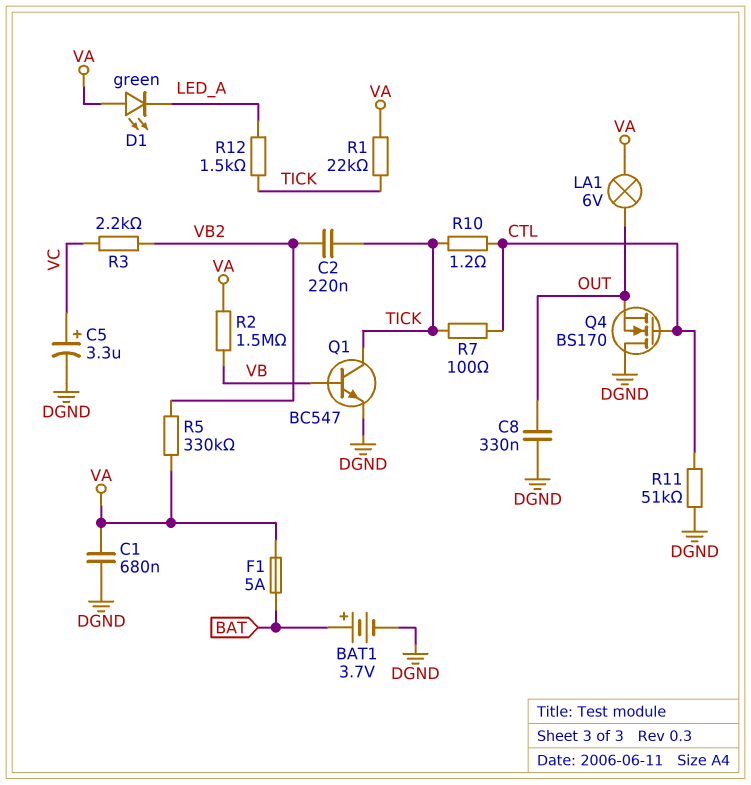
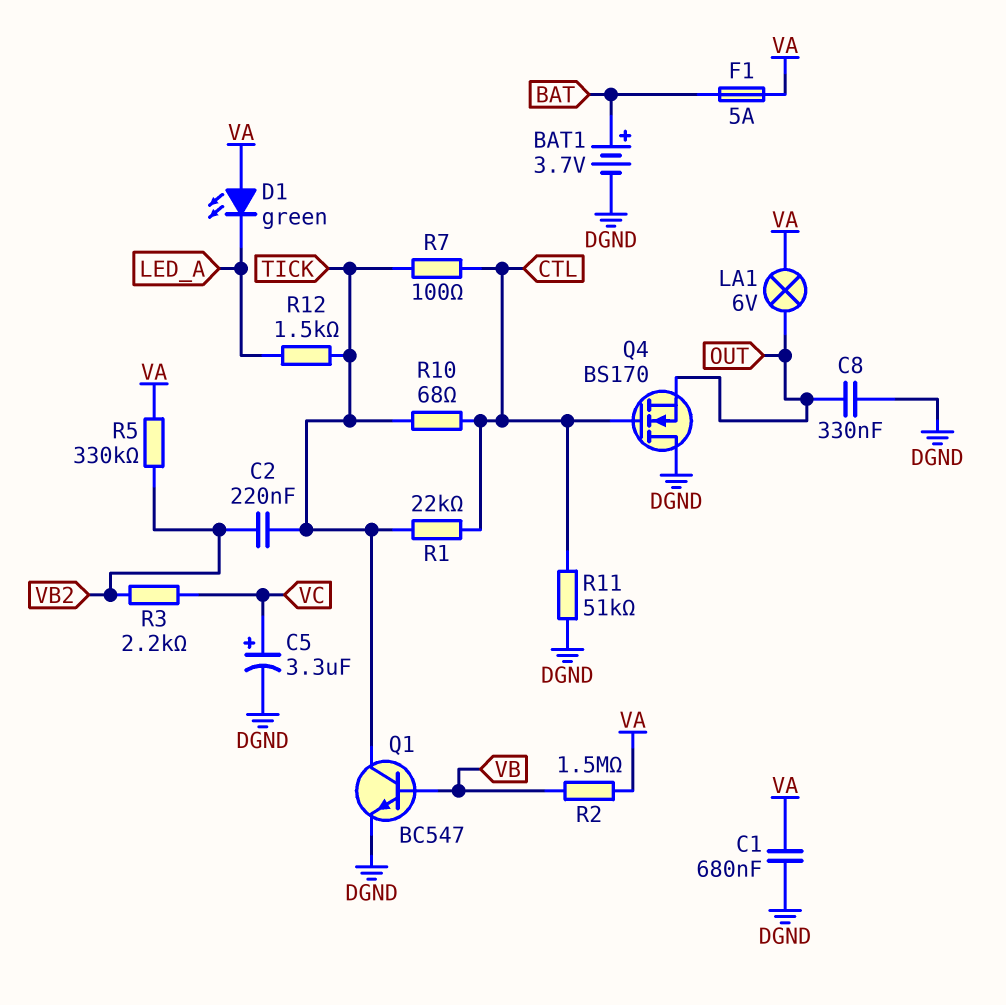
R1: 22k (TICK, VA) -> 22k (CTL, TICK)
R10: 1.2 (CTL, TICK) -> 68 (CTL, TICK)

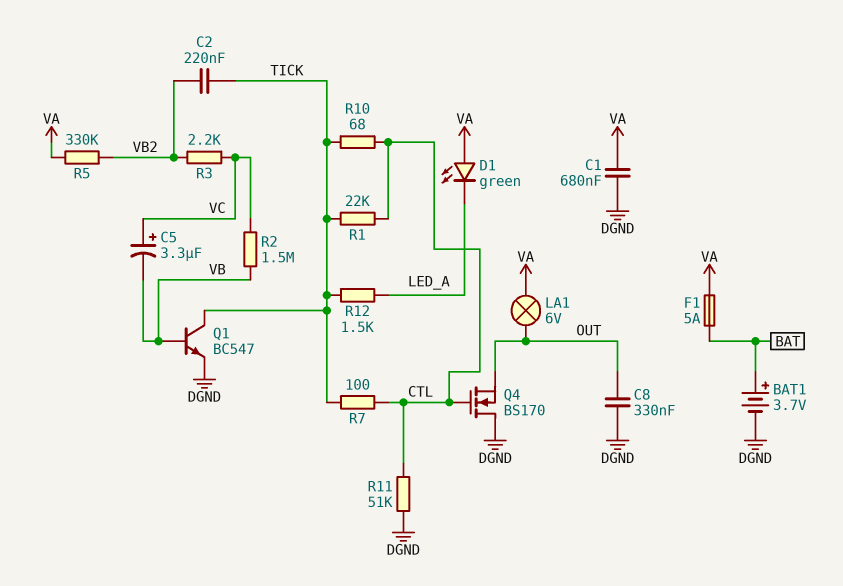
C5: 3.3uF (plus VC, minus DGND) -> 3.3uF (plus VC, minus VB)
R2: 1.5M (VA, VB) -> 1.5M (VB, VC)

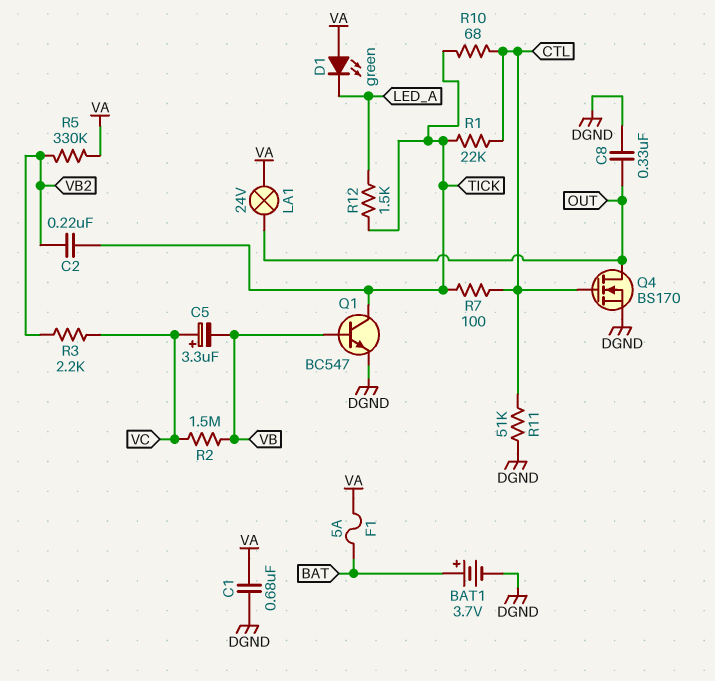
LA1: lamp 6V (OUT, VA) -> lamp 24V (OUT, VA)
Q4: NMOS BS170 (G CTL, D DGND, S OUT) -> NMOS BS170 (G CTL, D OUT, S DGND)

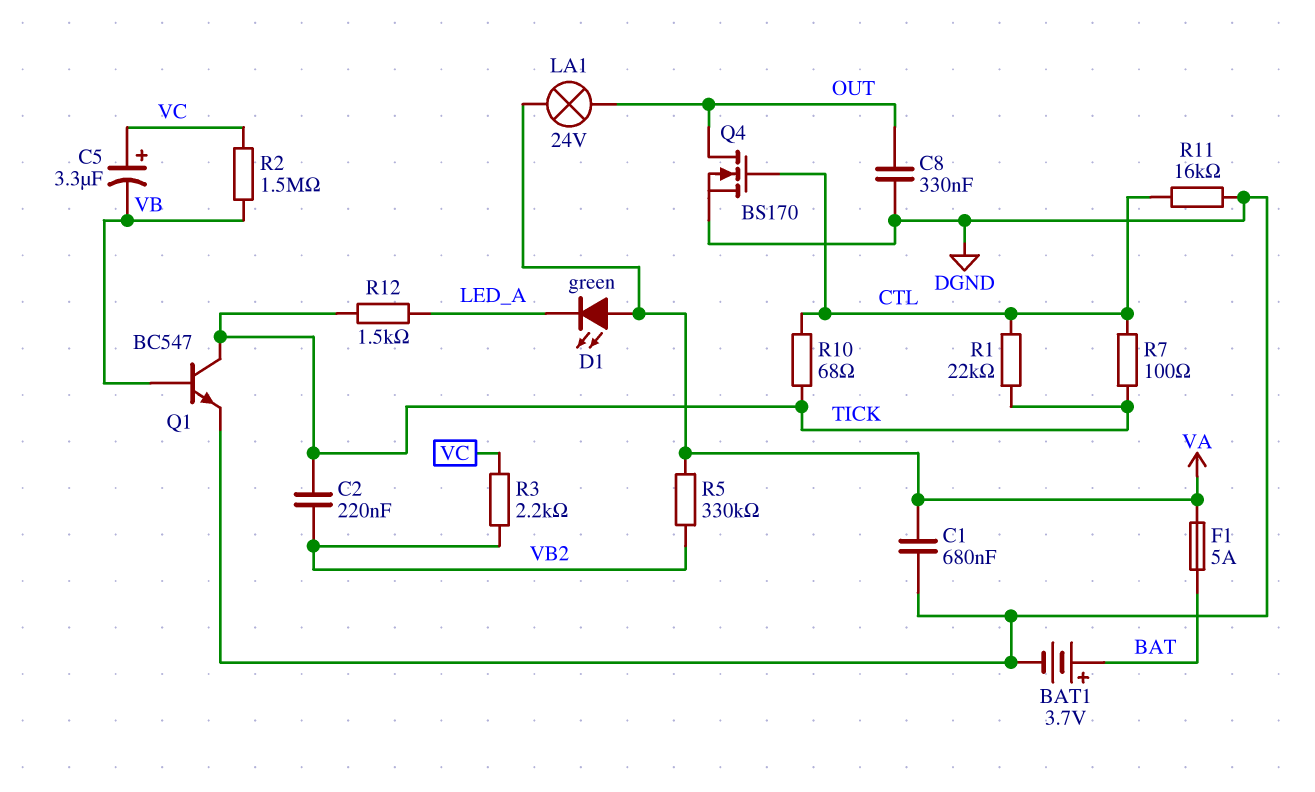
R11: 51k (CTL, DGND) -> 16k (CTL, DGND)

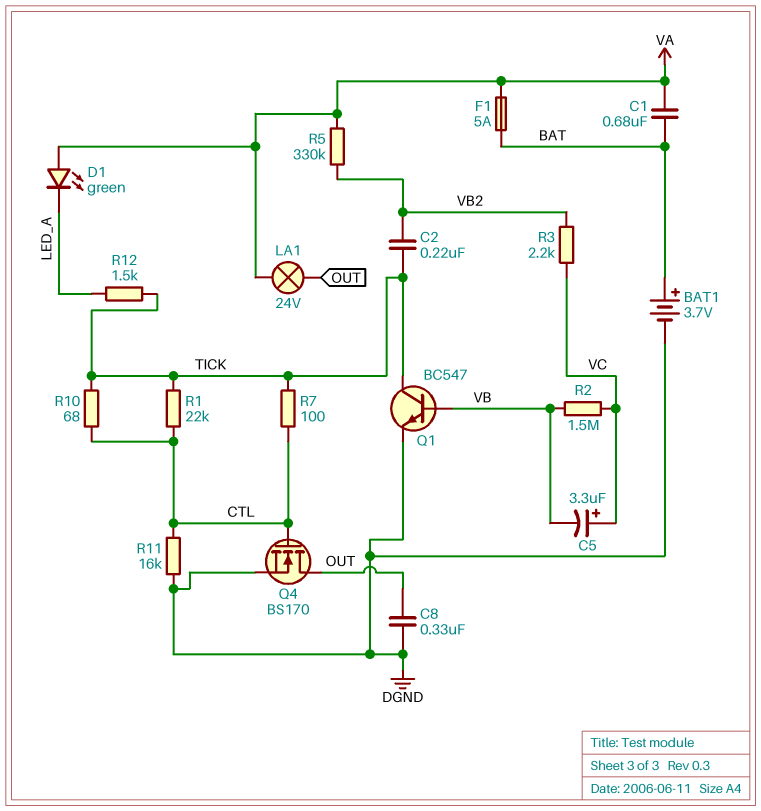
C1: 680nF (DGND, VA) -> 680nF (BAT, VA)

